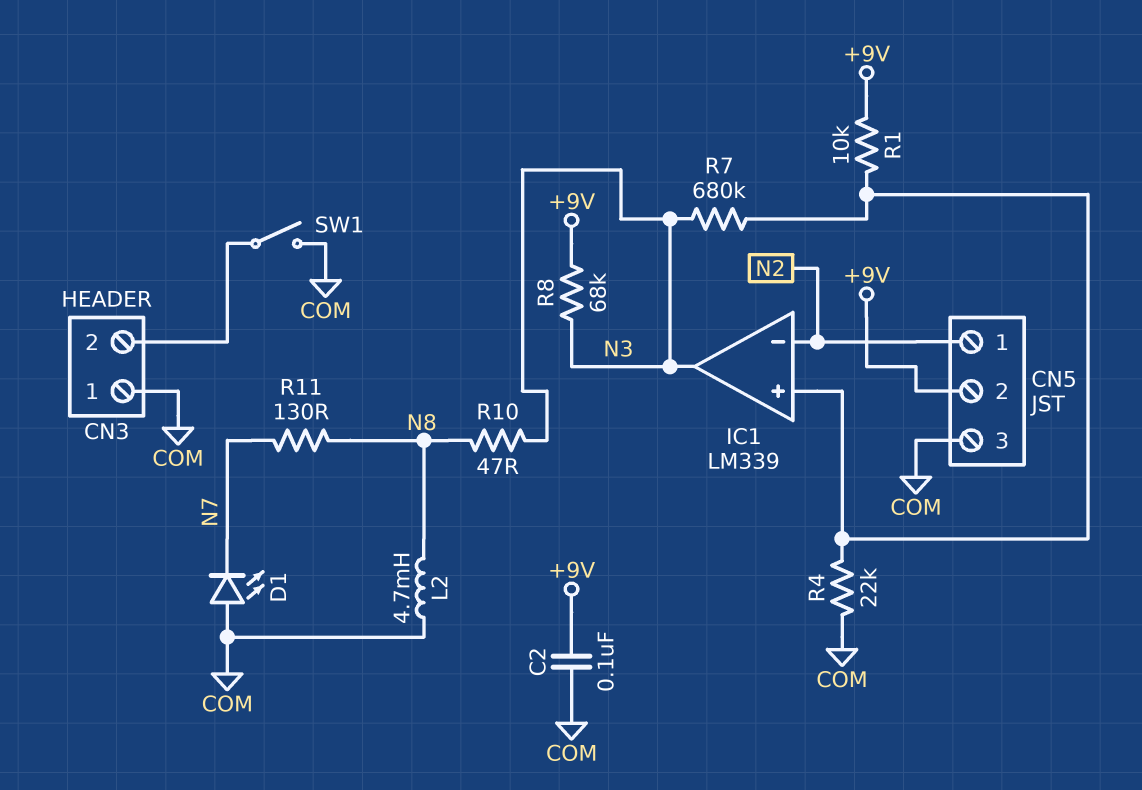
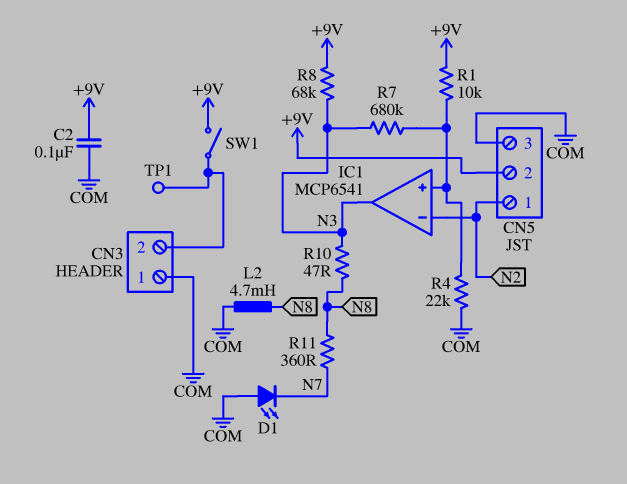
IC1: LM339 -> MCP6541
R11: 130 (N7, N8) -> 360 (N7, N8)
SW1: switch (CN3/2, COM) -> switch (+9V, CN3/2)
TP1: none -> test point (CN3/2)

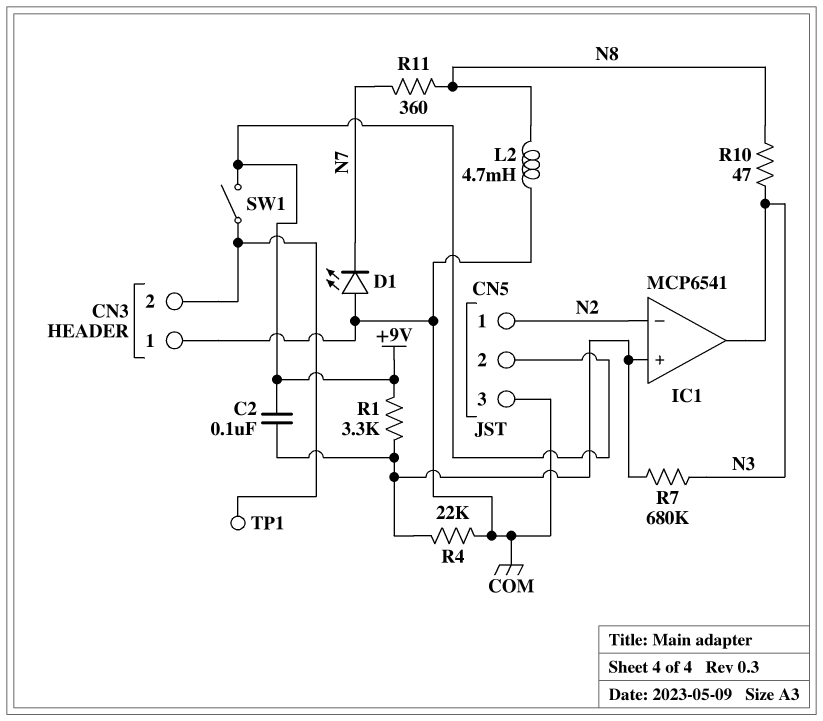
C2: 100nF (+9V, COM) -> 100nF (+9V, IC1/in+)
R1: 10k (+9V, IC1/in+) -> 3.3k (+9V, IC1/in+)
R8: 68k (+9V, N3) -> none

